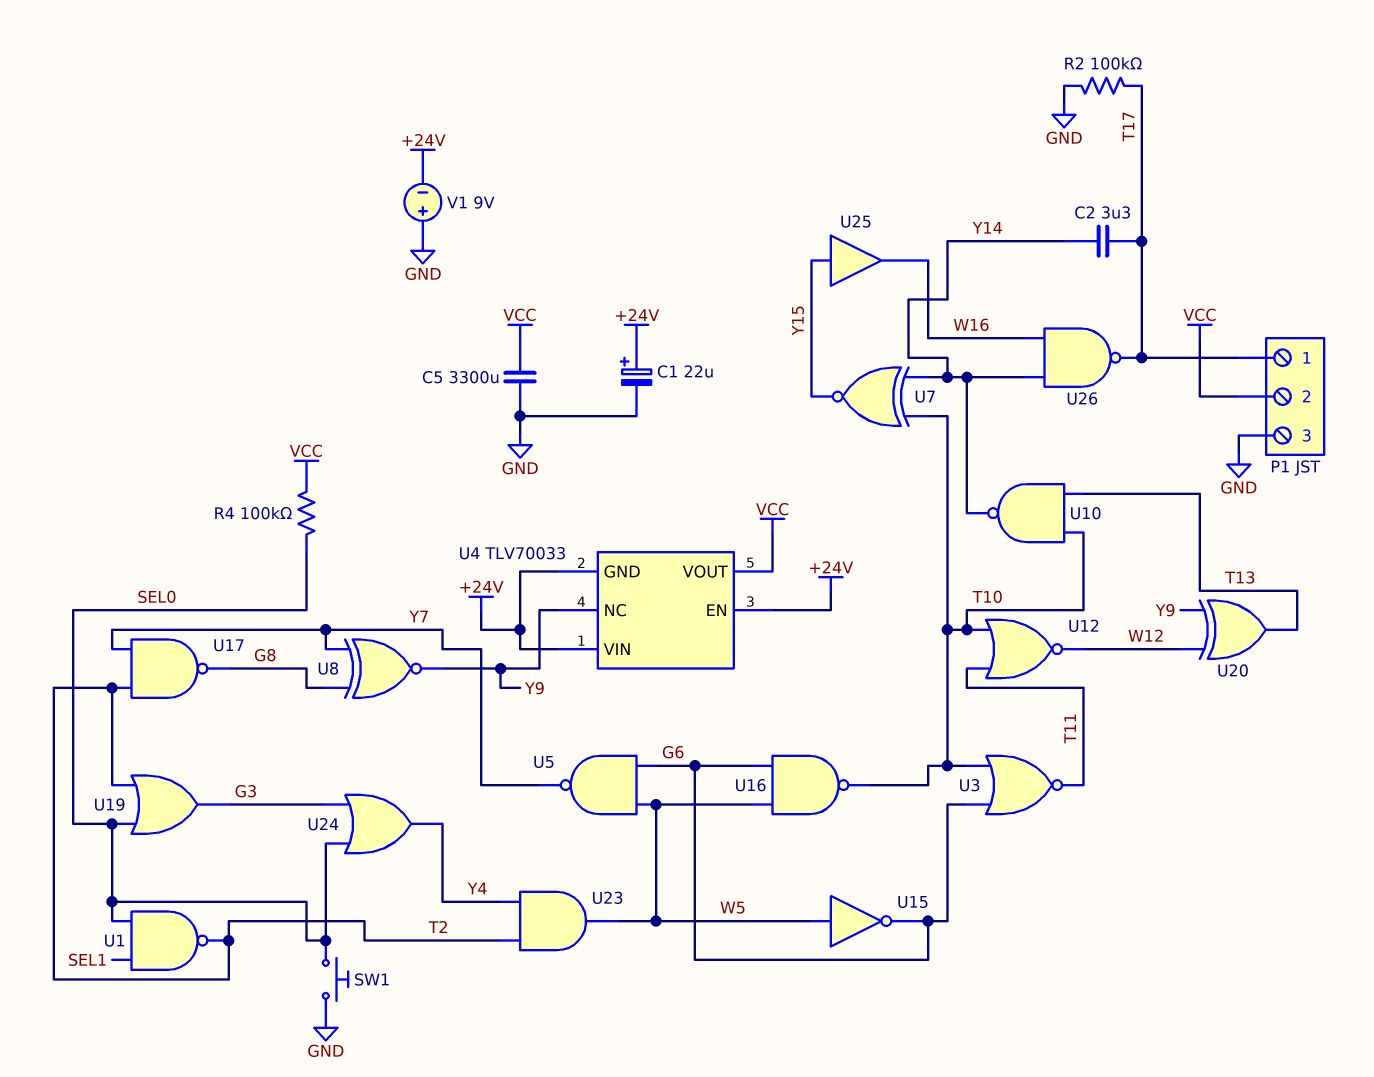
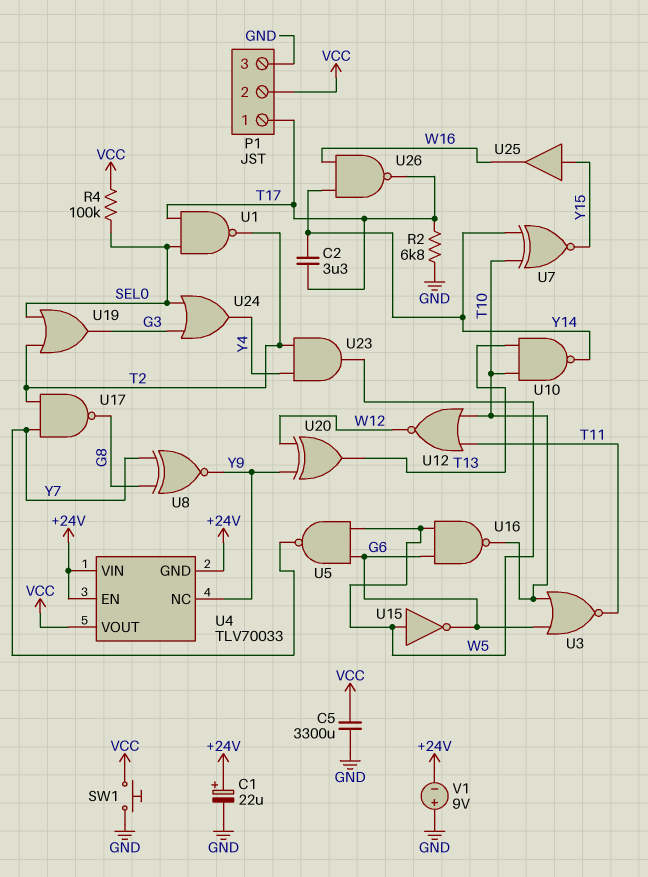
R2: 100k (GND, T17) -> 6.8k (GND, T17)
SW1: button (GND, SEL0) -> button (GND, VCC)
U1: NAND (in SEL0, in SEL1, out T2) -> NAND (in SEL0, in T17, out T2)

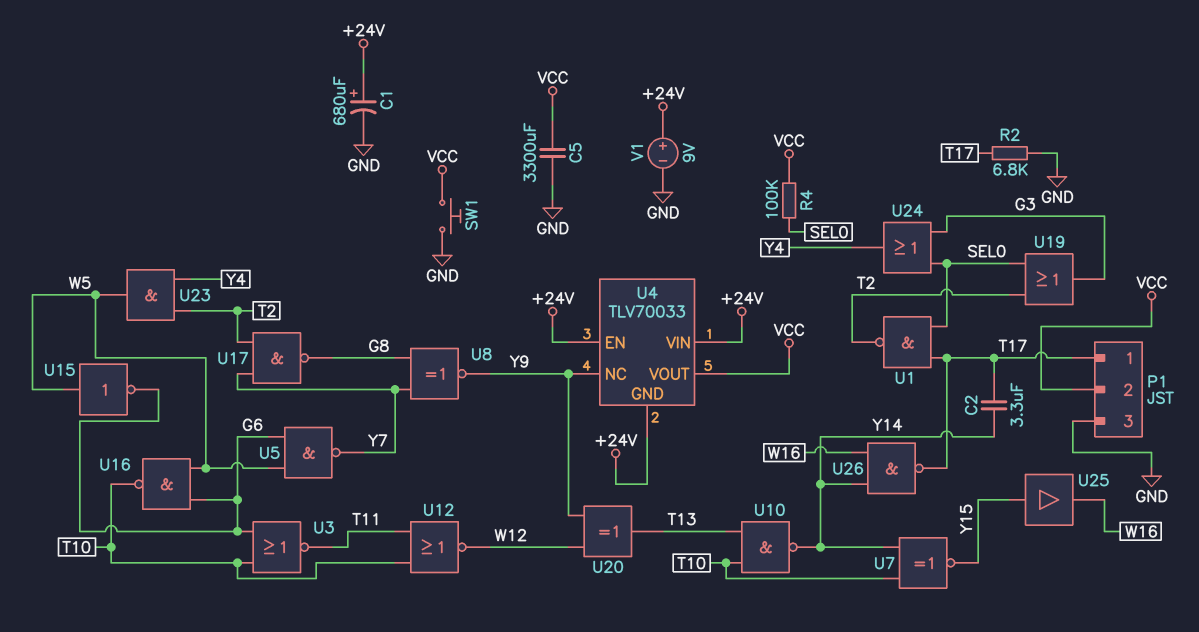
C1: 22uF (plus +24V, minus GND) -> 680uF (plus +24V, minus GND)
V1: 9V (plus GND, minus +24V) -> 9V (plus +24V, minus GND)

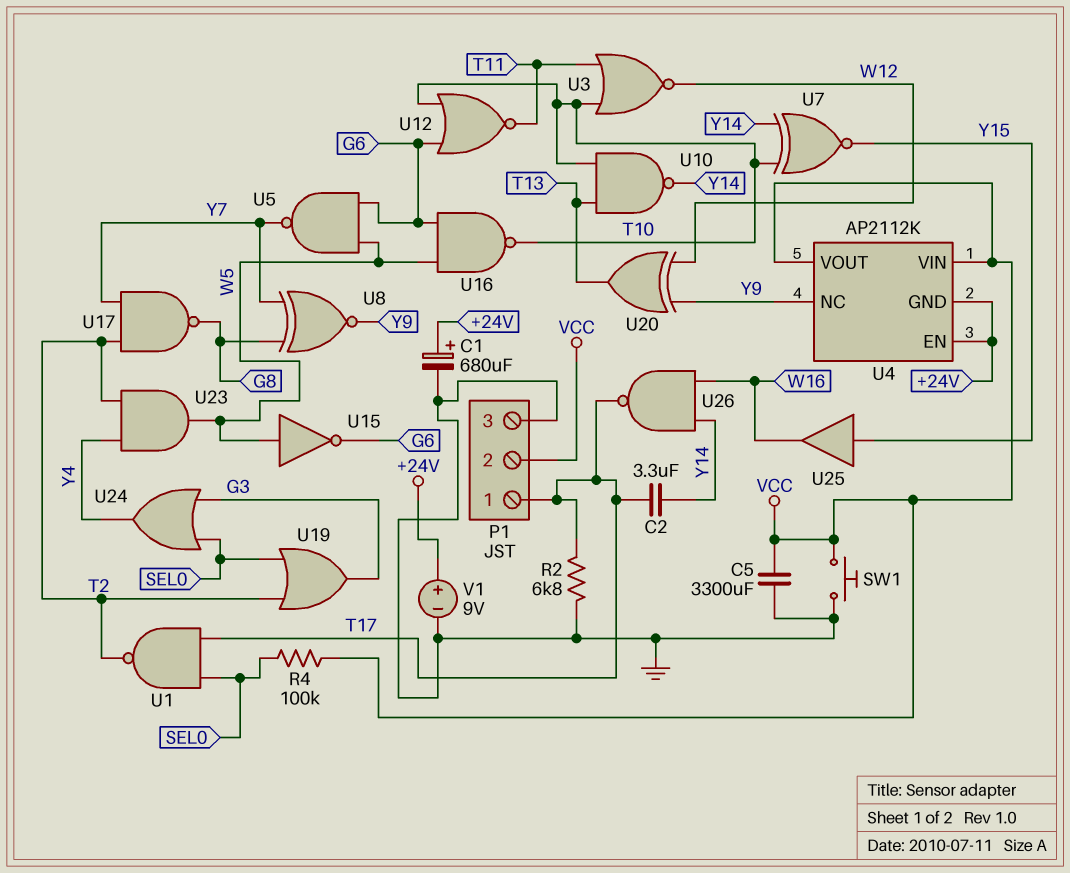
U3: NOR (in G6, in T10, out T11) -> NOR (in T10, in T11, out W12)
U4: TLV70033 -> AP2112K
U4 pin VIN: +24V -> VCC
U12: NOR (in T10, in T11, out W12) -> NOR (in G6, in T10, out T11)

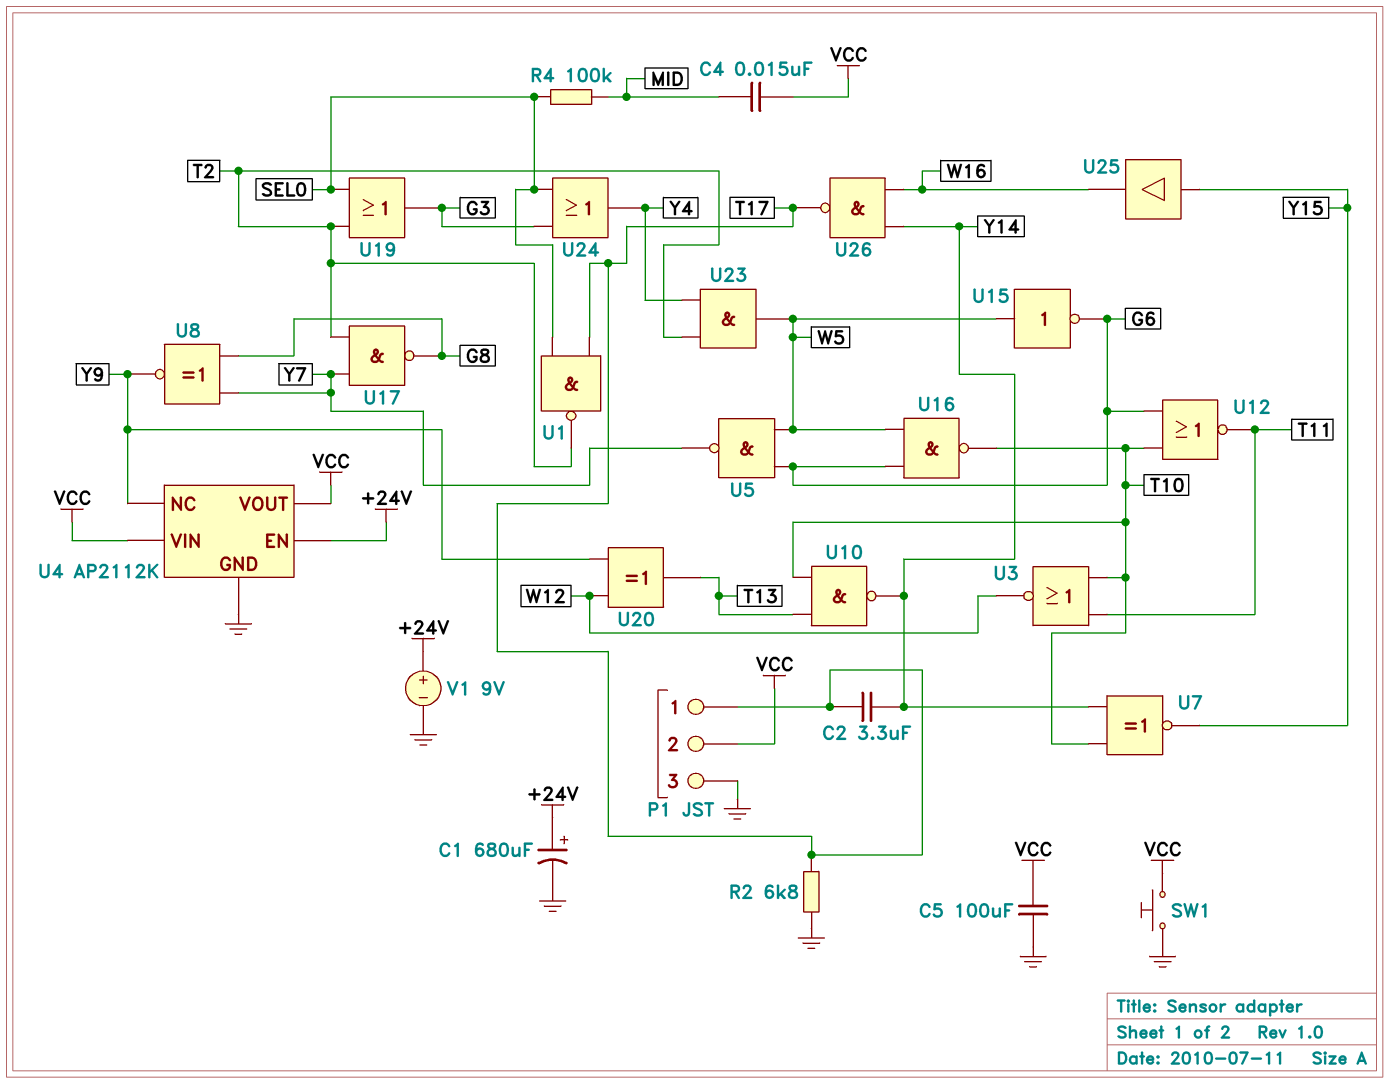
C4: none -> 15nF (MID, VCC)
C5: 3300uF (GND, VCC) -> 100uF (GND, VCC)
R4: 100k (SEL0, VCC) -> 100k (MID, SEL0)
U4 pin GND: +24V -> GND

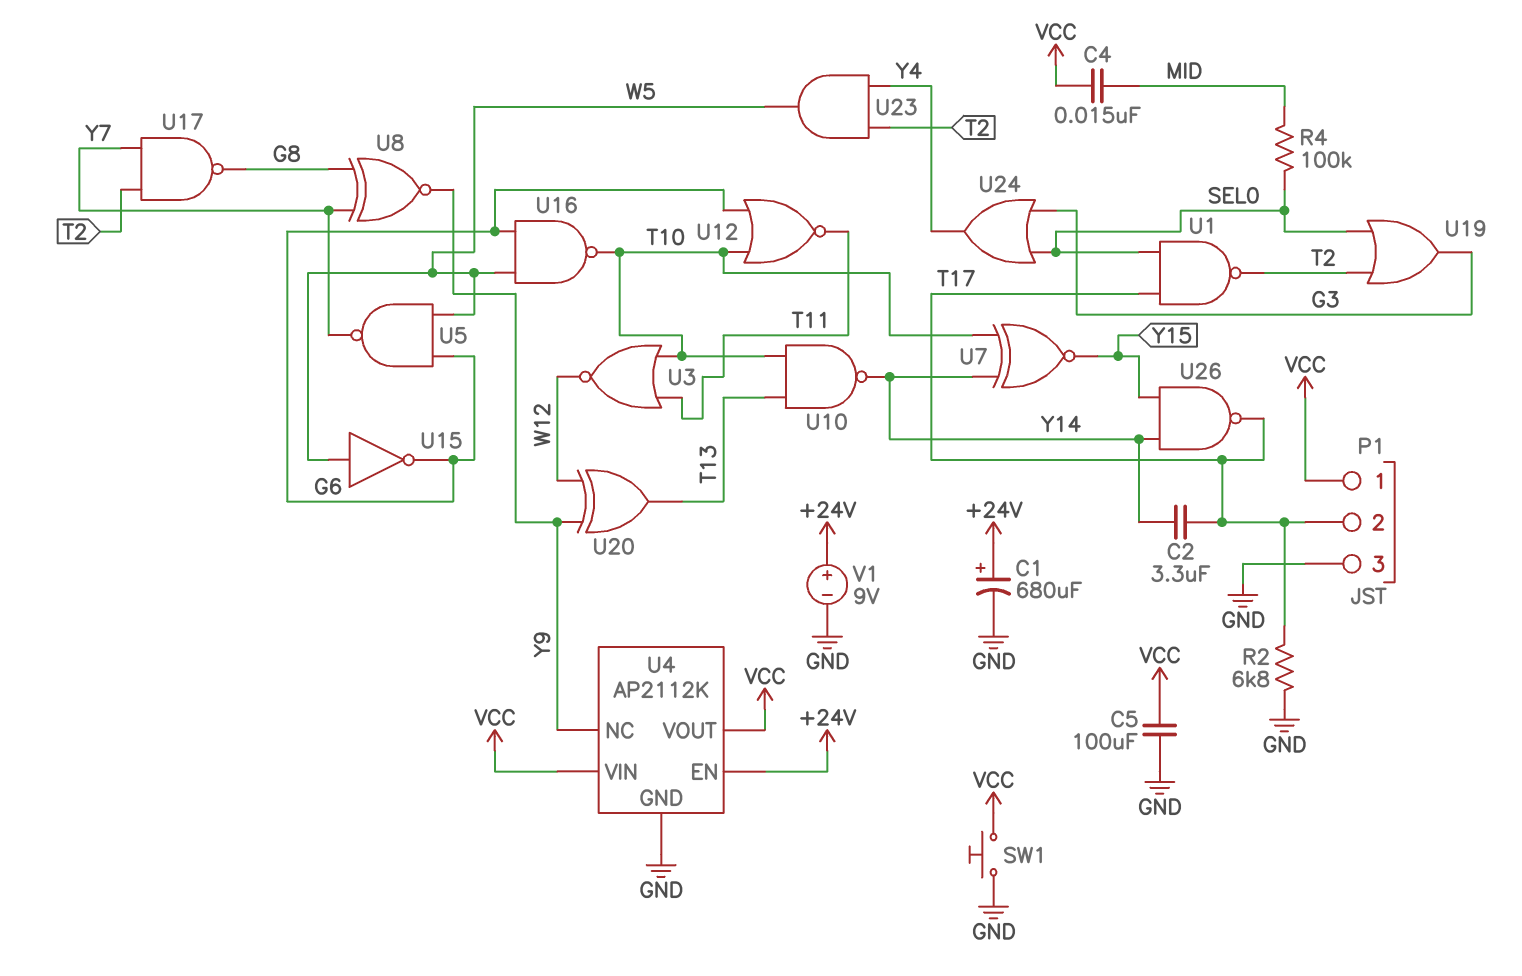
P1 pin 1: T17 -> VCC
P1 pin 2: VCC -> T17
U25: buffer (in Y15, out W16) -> none
U26: NAND (in W16, in Y14, out T17) -> NAND (in Y14, in Y15, out T17)

